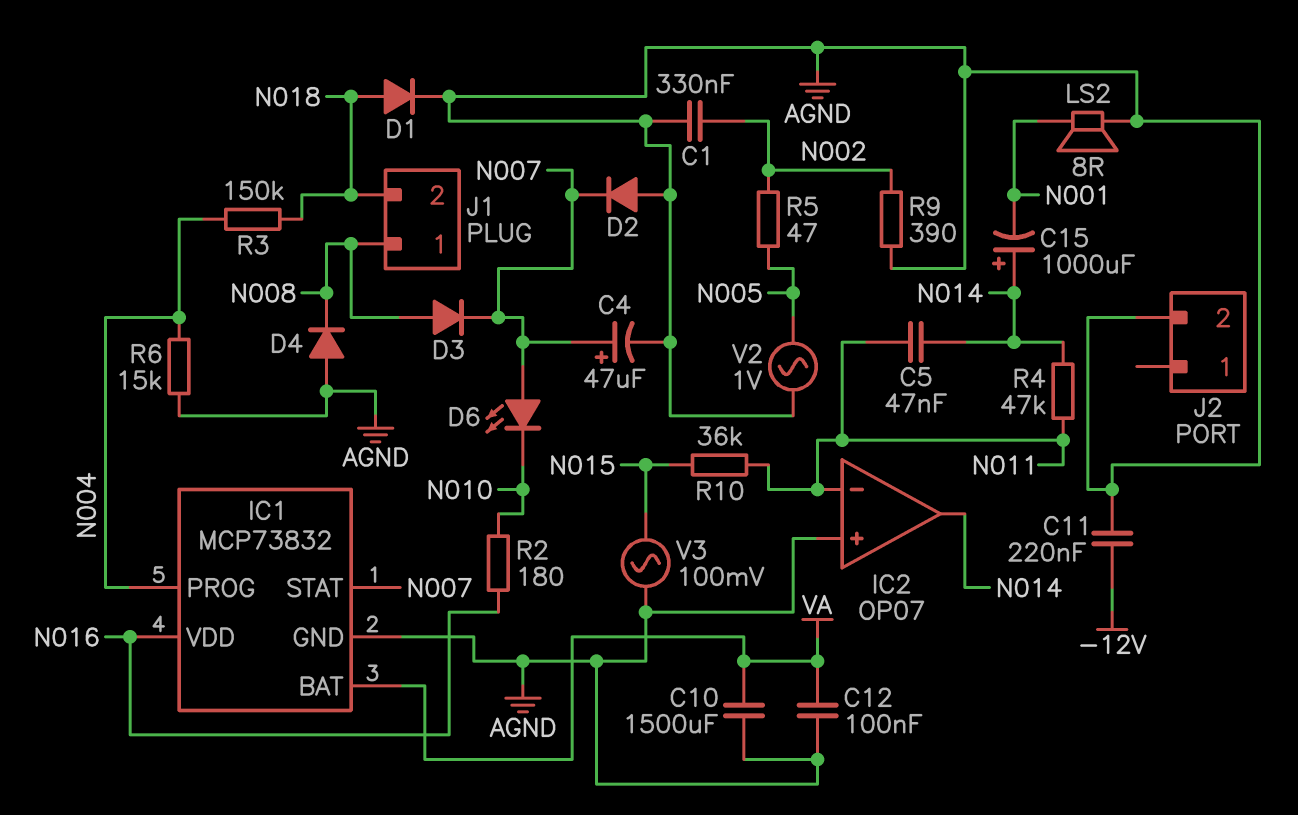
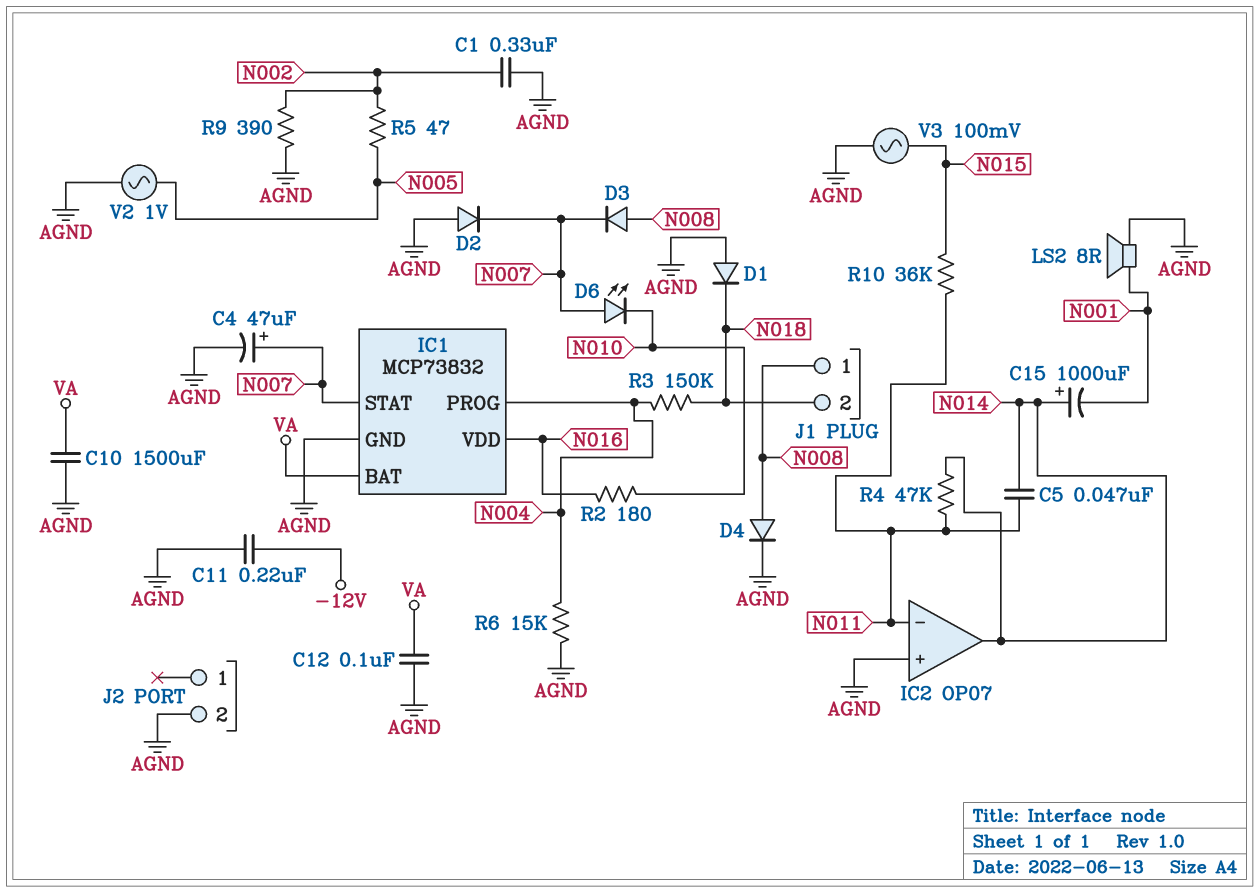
D1: diode (A N018, K AGND) -> diode (A AGND, K N018)
D4: diode (A AGND, K N008) -> diode (A N008, K AGND)

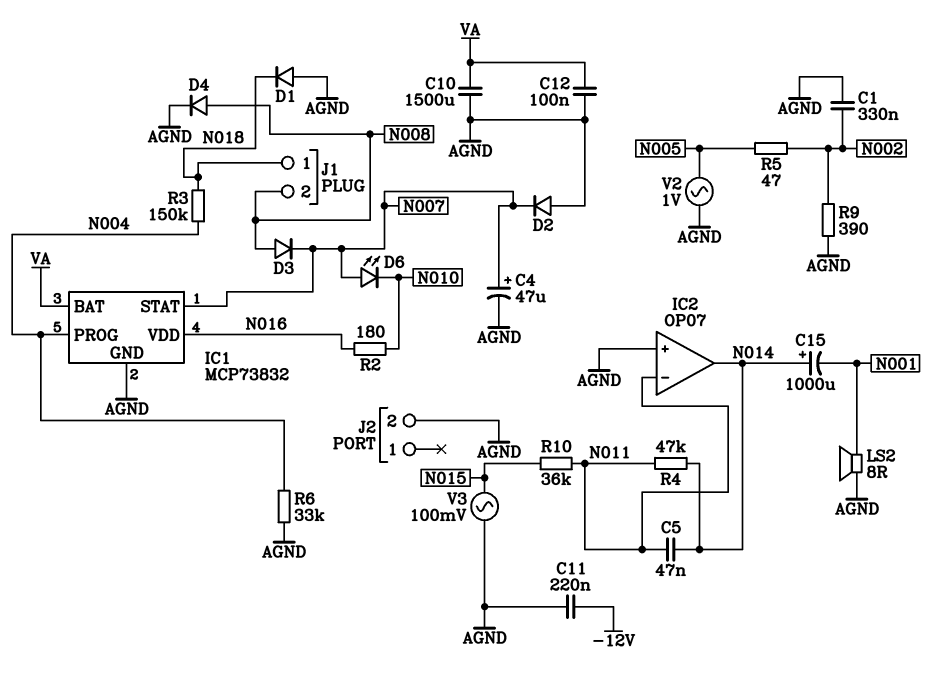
J1 pin 1: N008 -> N018
J1 pin 2: N018 -> N008
R6: 15k (AGND, N004) -> 33k (AGND, N004)

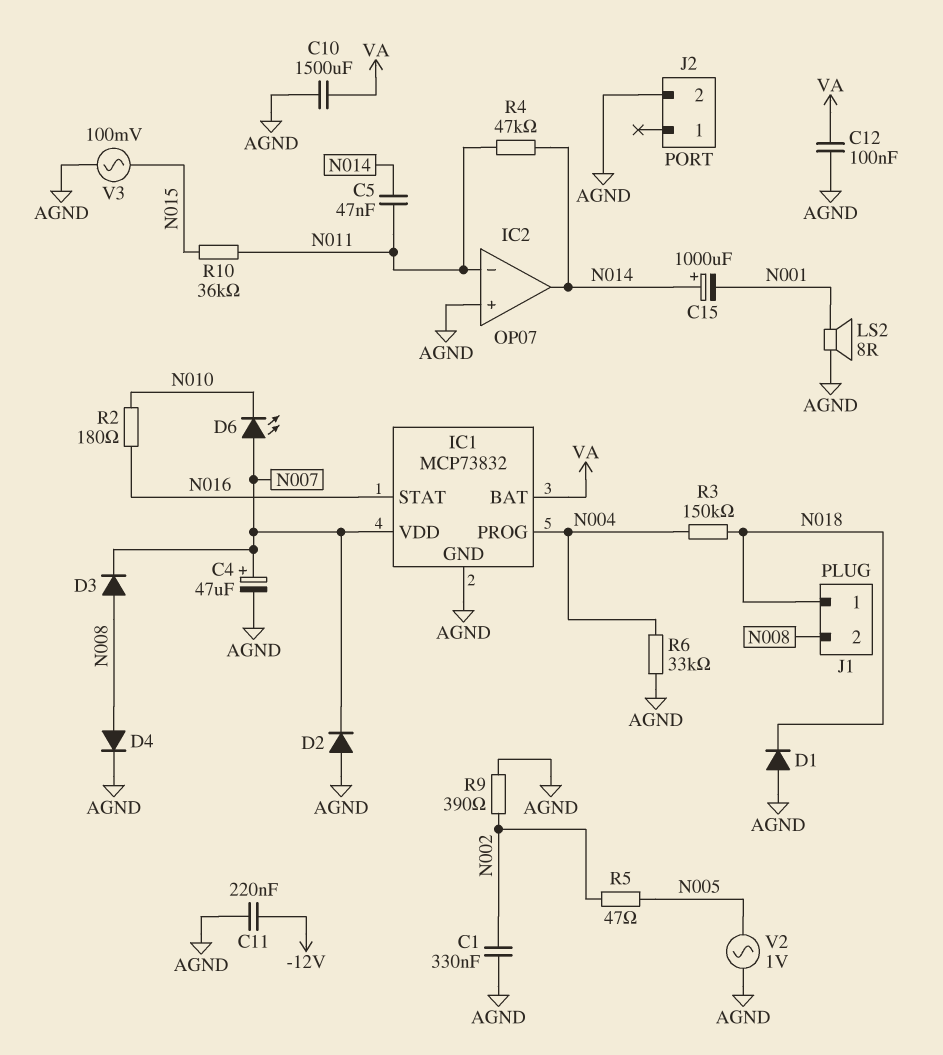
IC1 pin STAT: N007 -> N016
IC1 pin VDD: N016 -> N007

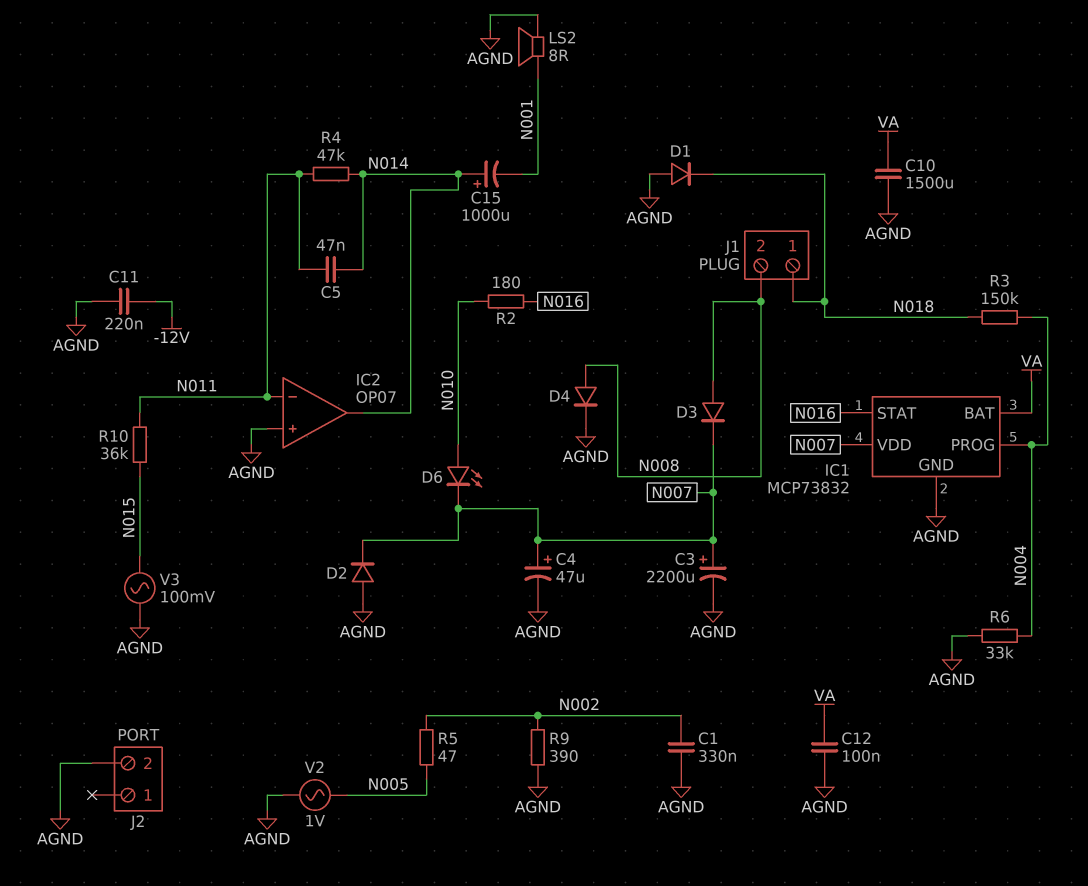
C3: none -> 2200uF (plus N007, minus AGND)
D6: LED (A N007, K N010) -> LED (A N010, K N007)

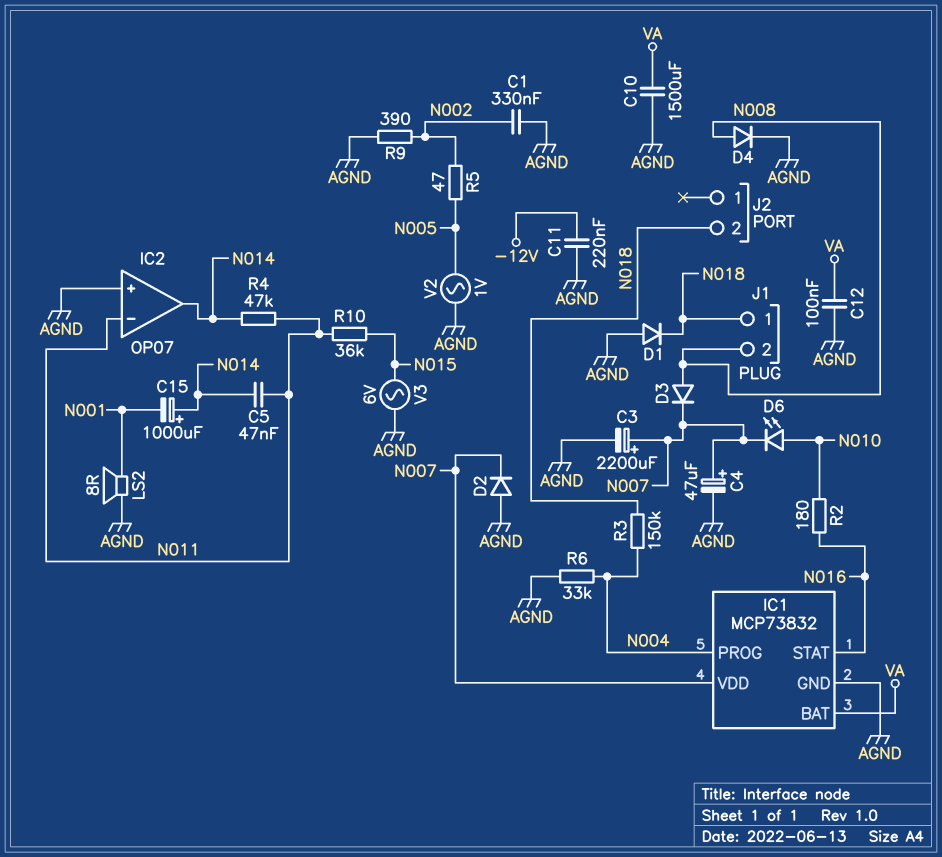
J2 pin 2: AGND -> N018
V3: AC 100mV (AGND, N015) -> AC 6V (AGND, N015)

